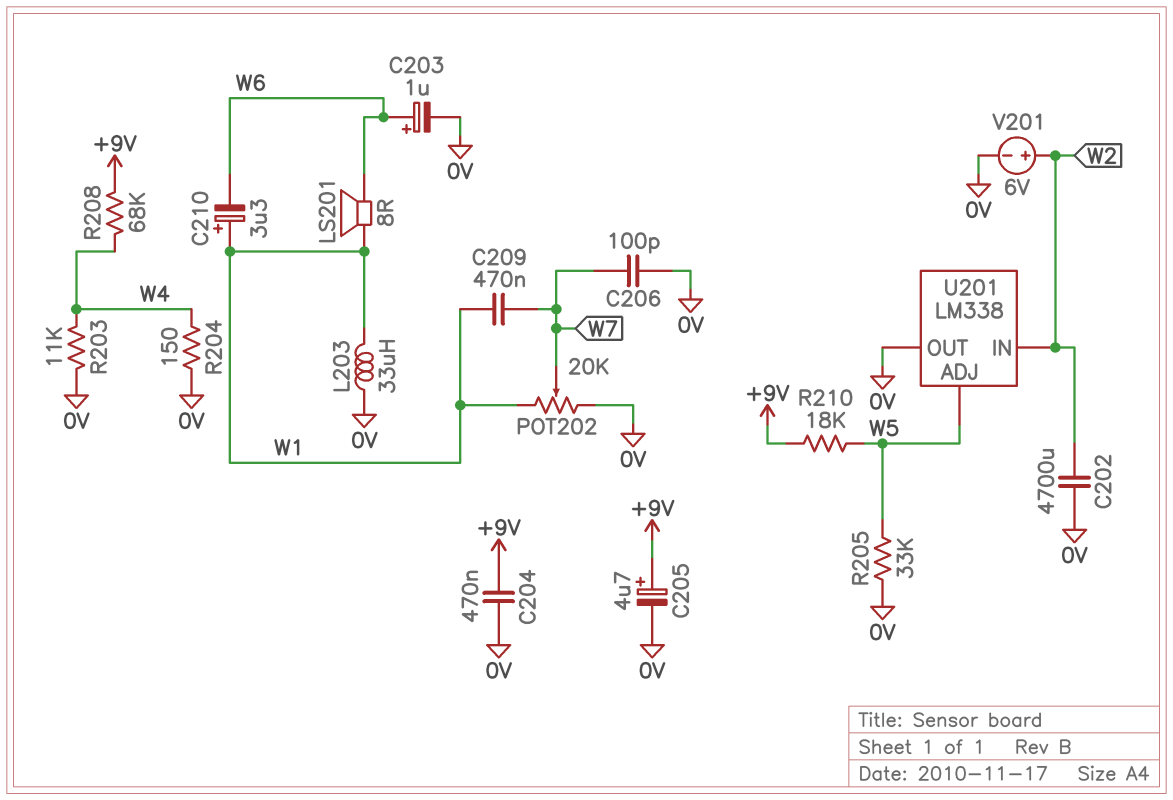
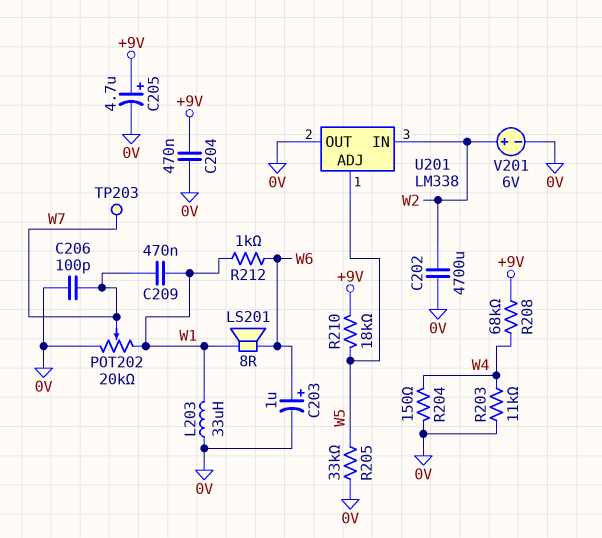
C210: 3.3uF (plus W1, minus W6) -> none
R212: none -> 1k (W1, W6)
TP203: none -> test point (W7)

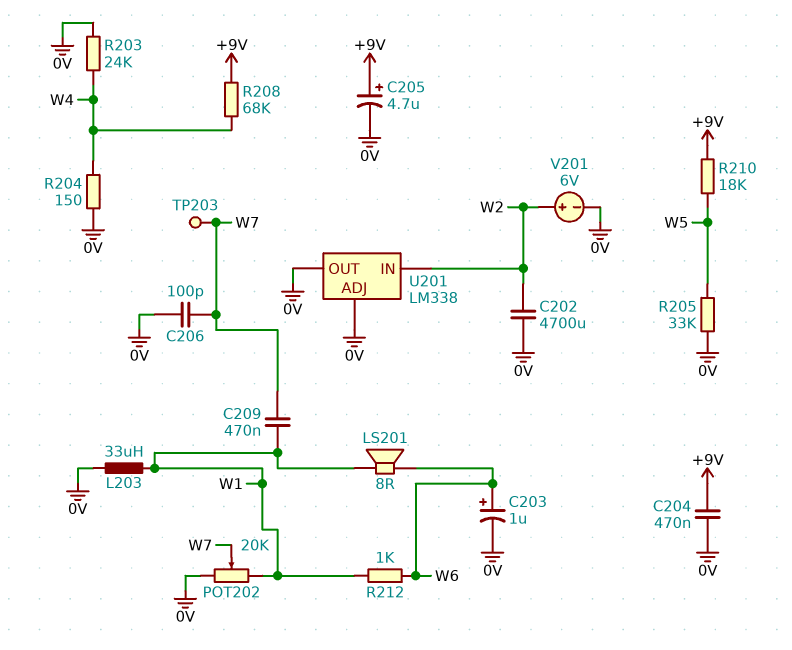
R203: 11k (0V, W4) -> 24k (0V, W4)
U201 pin ADJ: W5 -> 0V

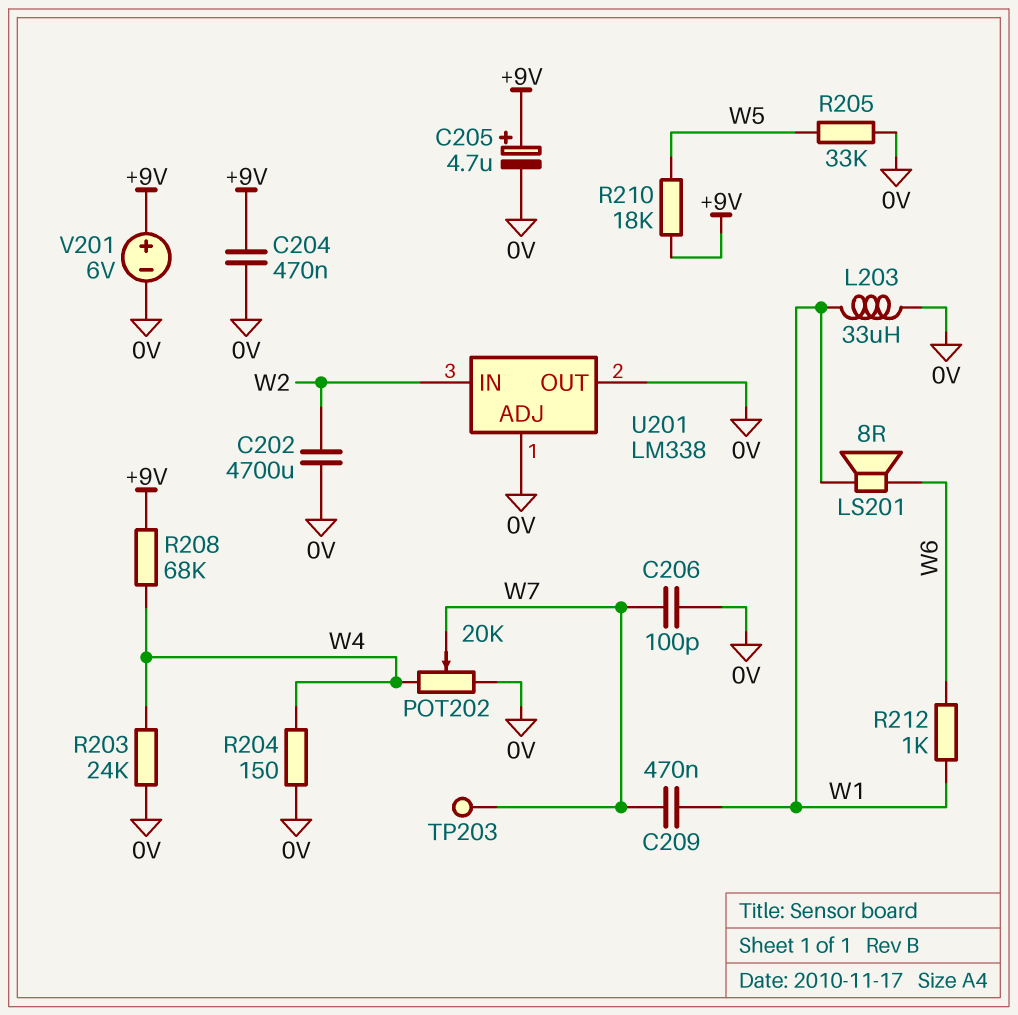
C203: 1uF (plus W6, minus 0V) -> none
POT202: 20k (0V, W1, wiper W7) -> 20k (0V, W4, wiper W7)
V201: 6V (plus W2, minus 0V) -> 6V (plus +9V, minus 0V)

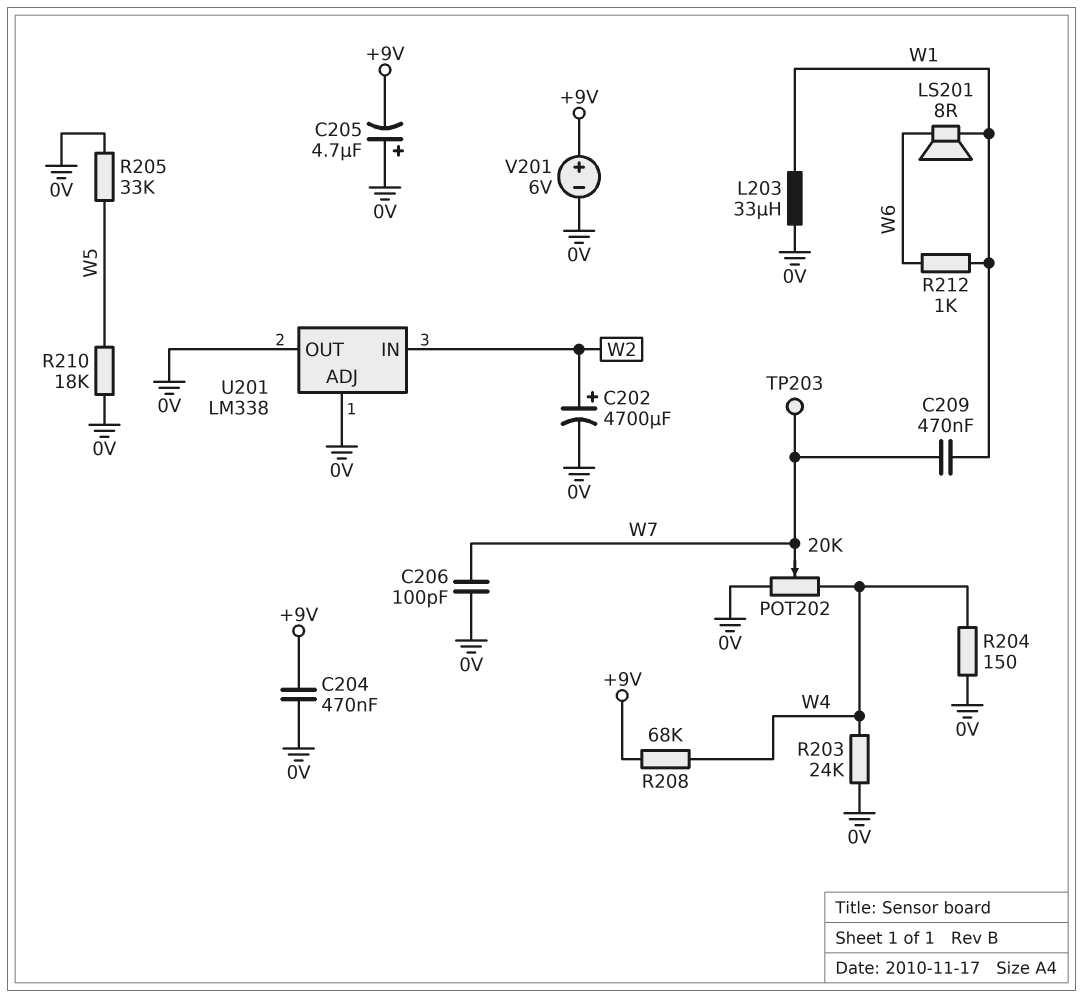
C202: 4700uF (0V, W2) -> 4700uF (plus W2, minus 0V)
C205: 4.7uF (plus +9V, minus 0V) -> 4.7uF (plus 0V, minus +9V)
R210: 18k (+9V, W5) -> 18k (0V, W5)

